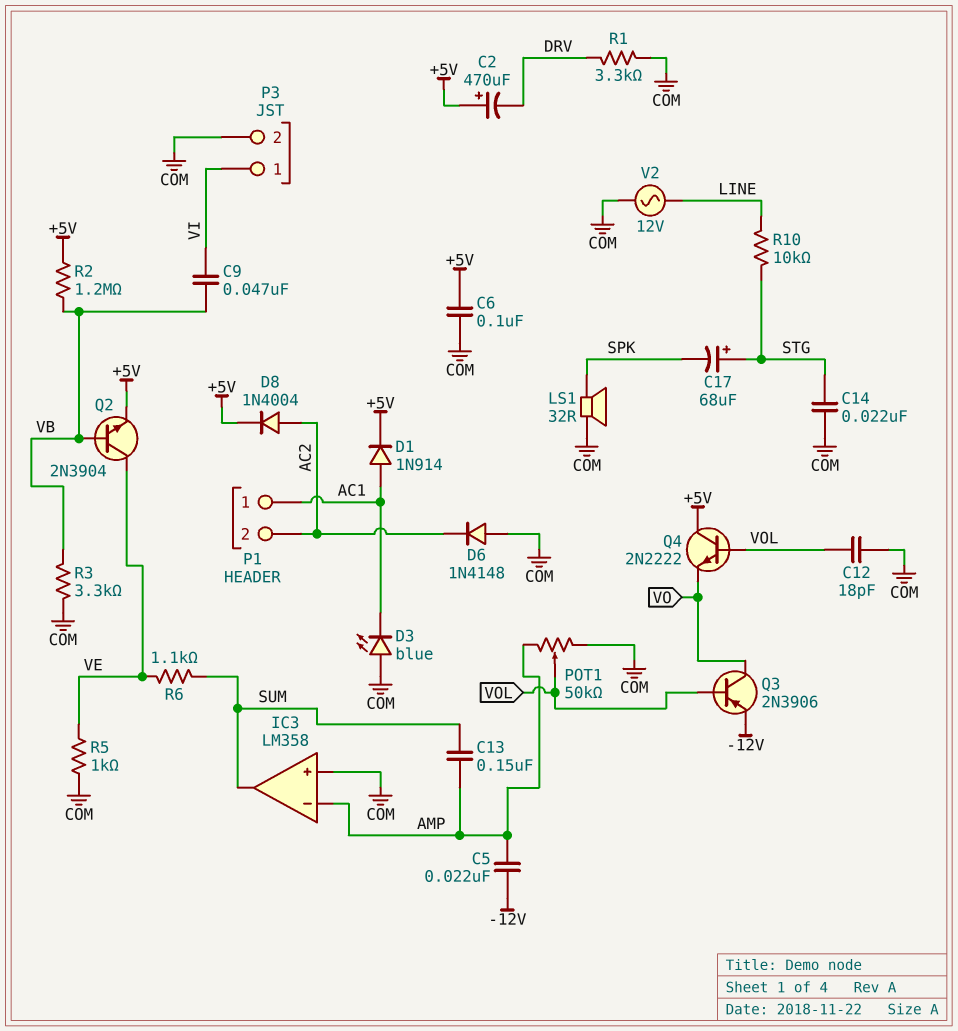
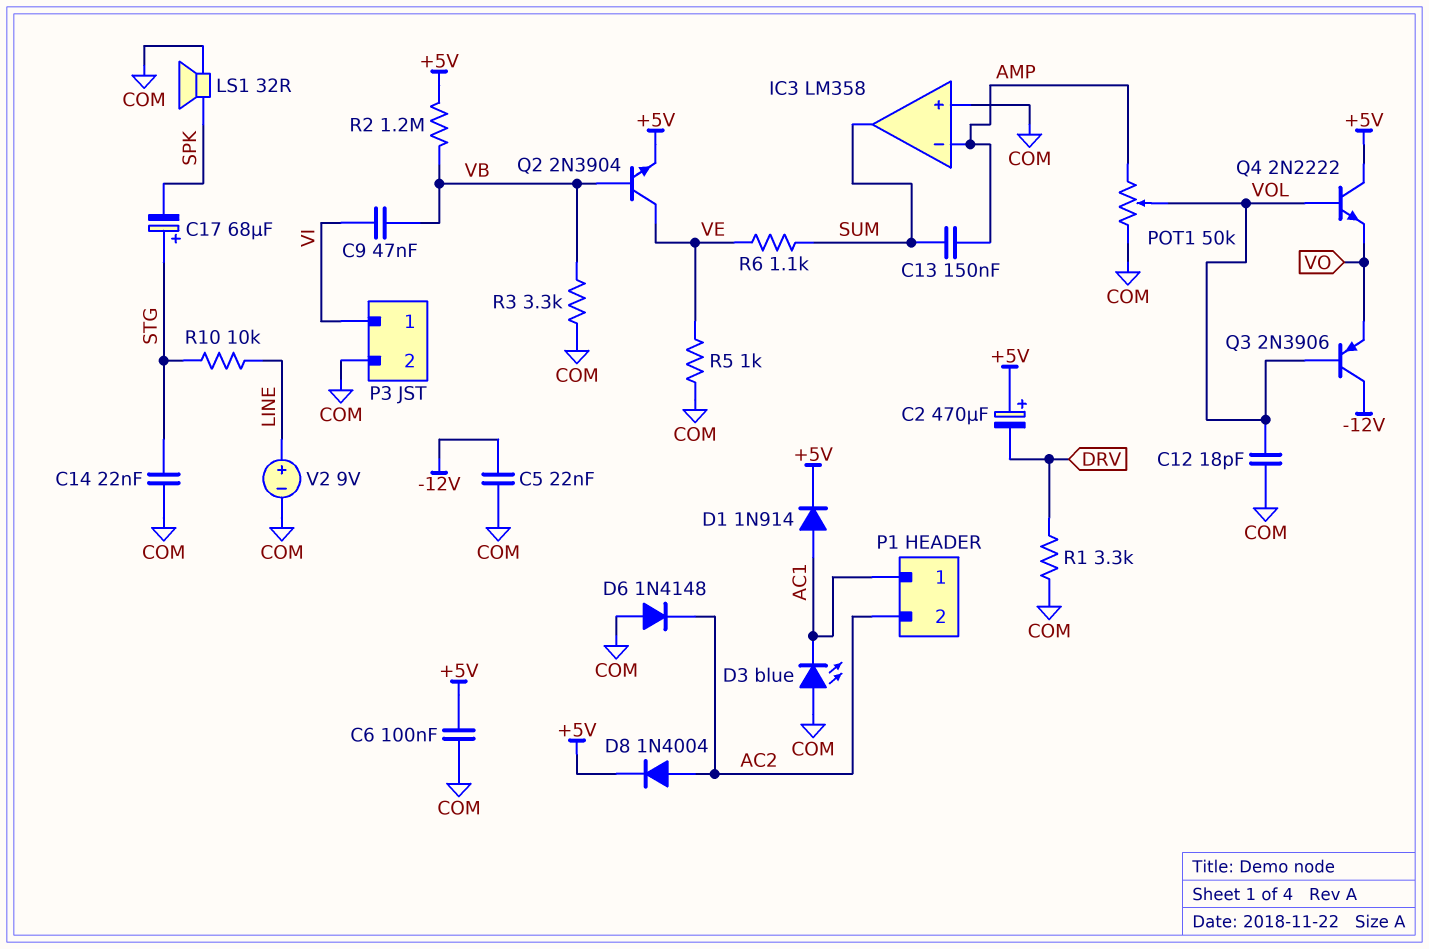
C5: 22nF (-12V, AMP) -> 22nF (-12V, COM)
Q3: PNP 2N3906 (B VOL, C VO, E -12V) -> PNP 2N3906 (B VOL, C -12V, E VO)
V2: AC 12V (COM, LINE) -> 9V (plus LINE, minus COM)

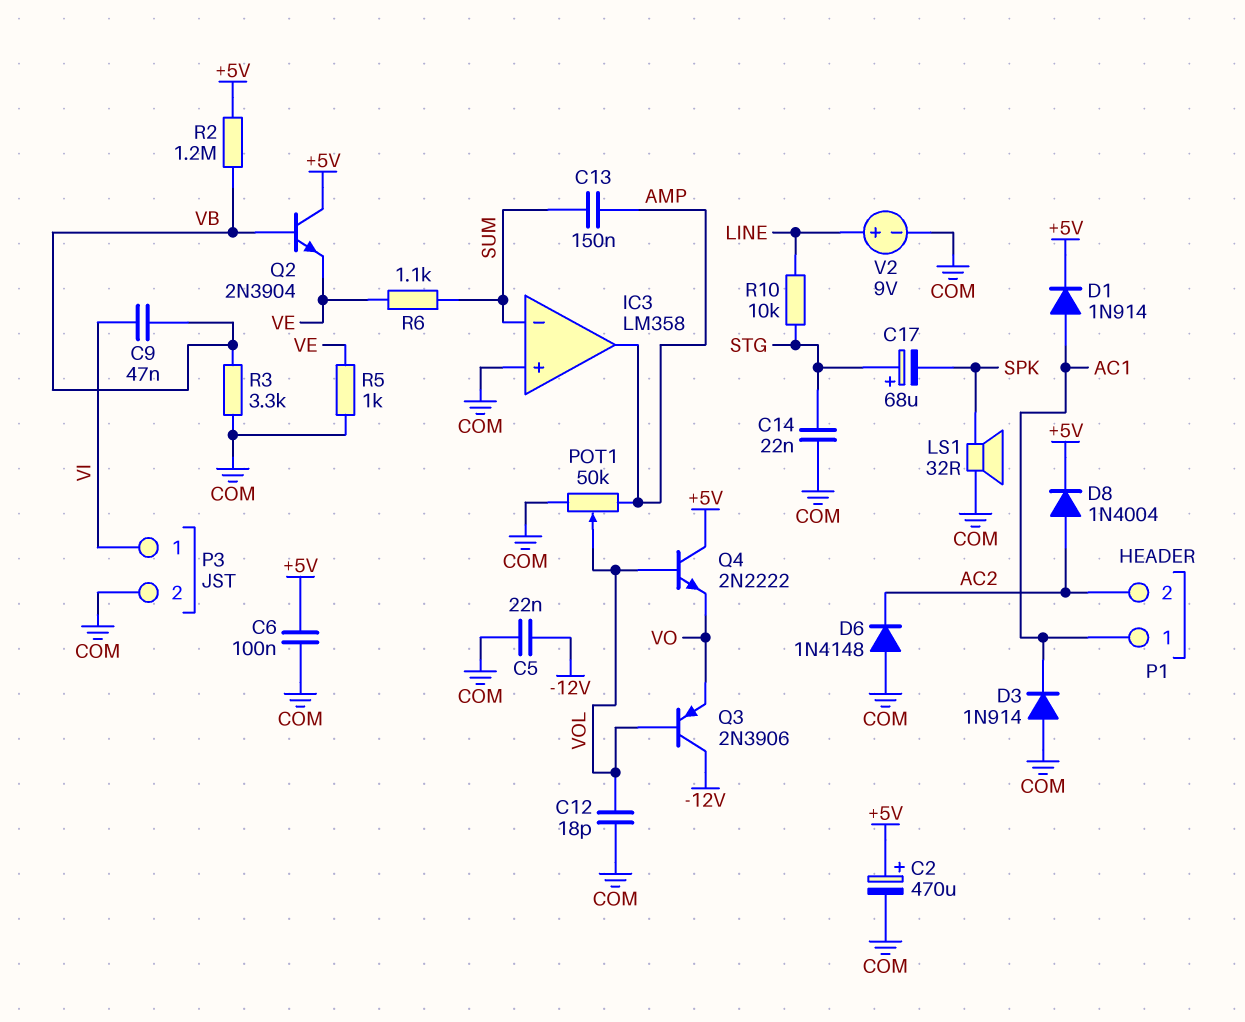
C2: 470uF (plus +5V, minus DRV) -> 470uF (plus +5V, minus COM)
D3: LED blue (A COM, K AC1) -> diode 1N914 (A COM, K AC1)
IC3 pin in-: AMP -> SUM
IC3 pin out: SUM -> AMP
Q2: NPN 2N3904 (B VB, C VE, E +5V) -> NPN 2N3904 (B VB, C +5V, E VE)
R1: 3.3k (COM, DRV) -> none

